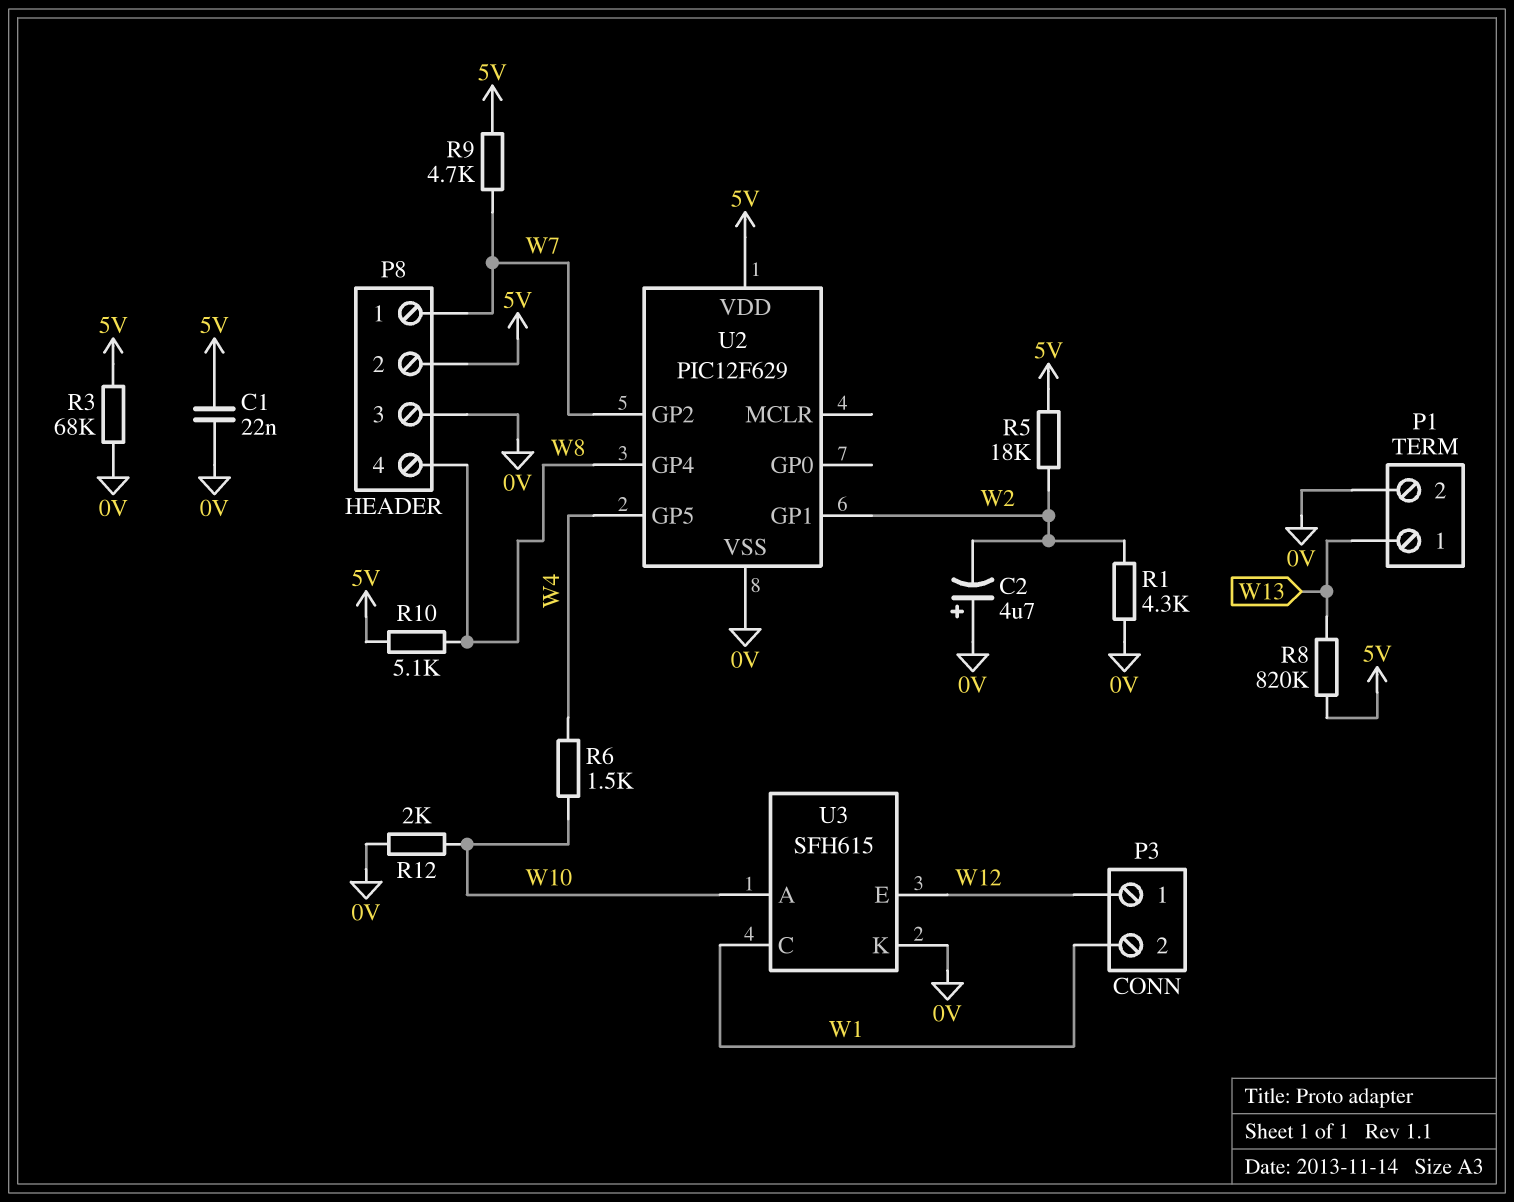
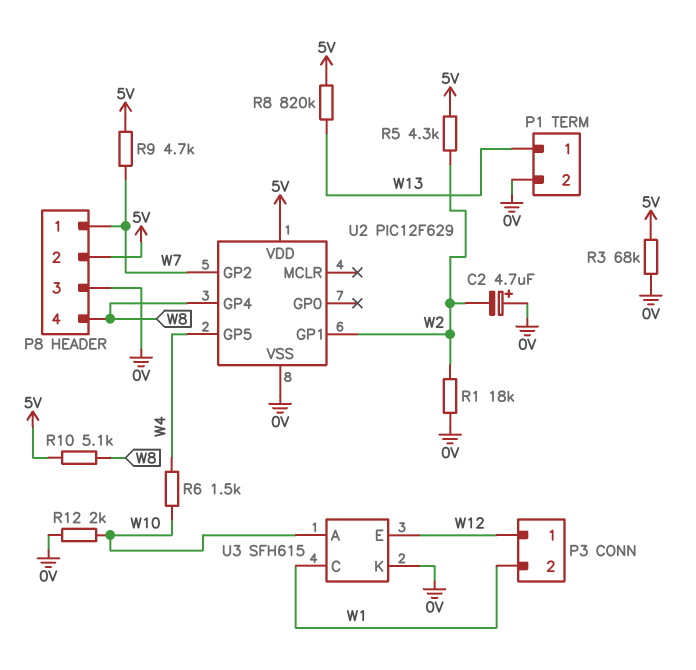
C1: 22nF (0V, 5V) -> none
R1: 4.3k (0V, W2) -> 18k (0V, W2)
R5: 18k (5V, W2) -> 4.3k (5V, W2)

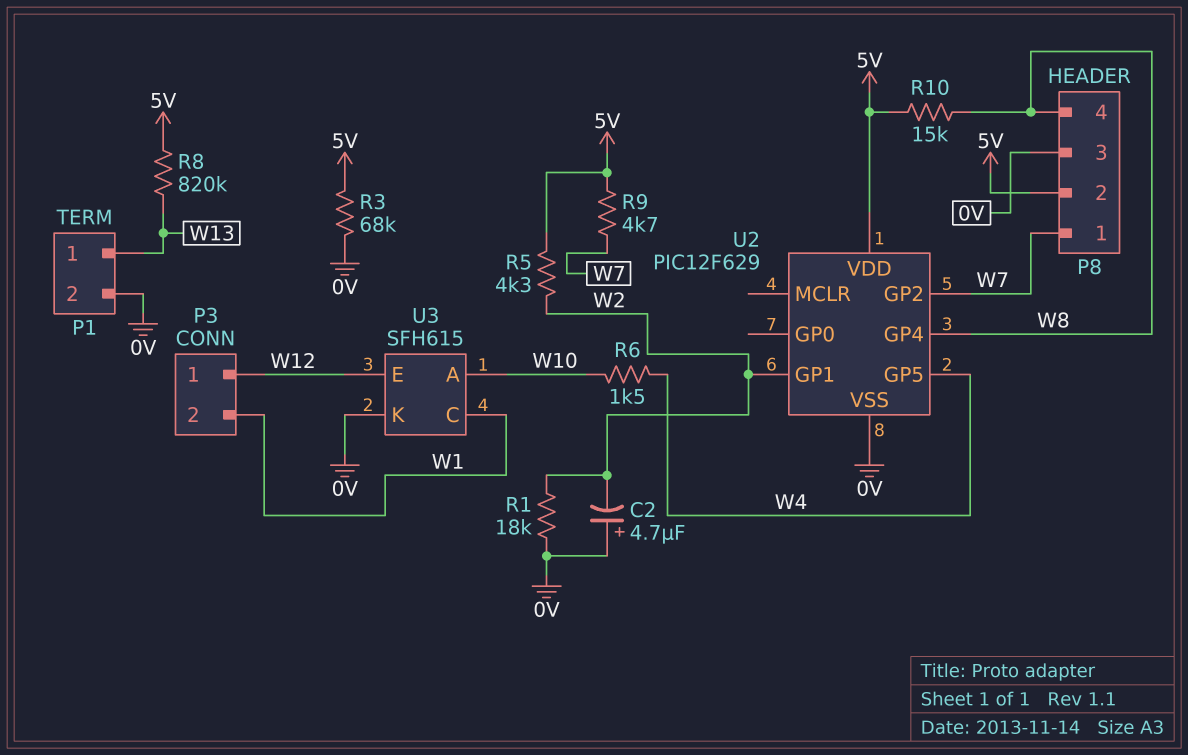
R10: 5.1k (5V, W8) -> 15k (5V, W8)
R12: 2k (0V, W10) -> none

